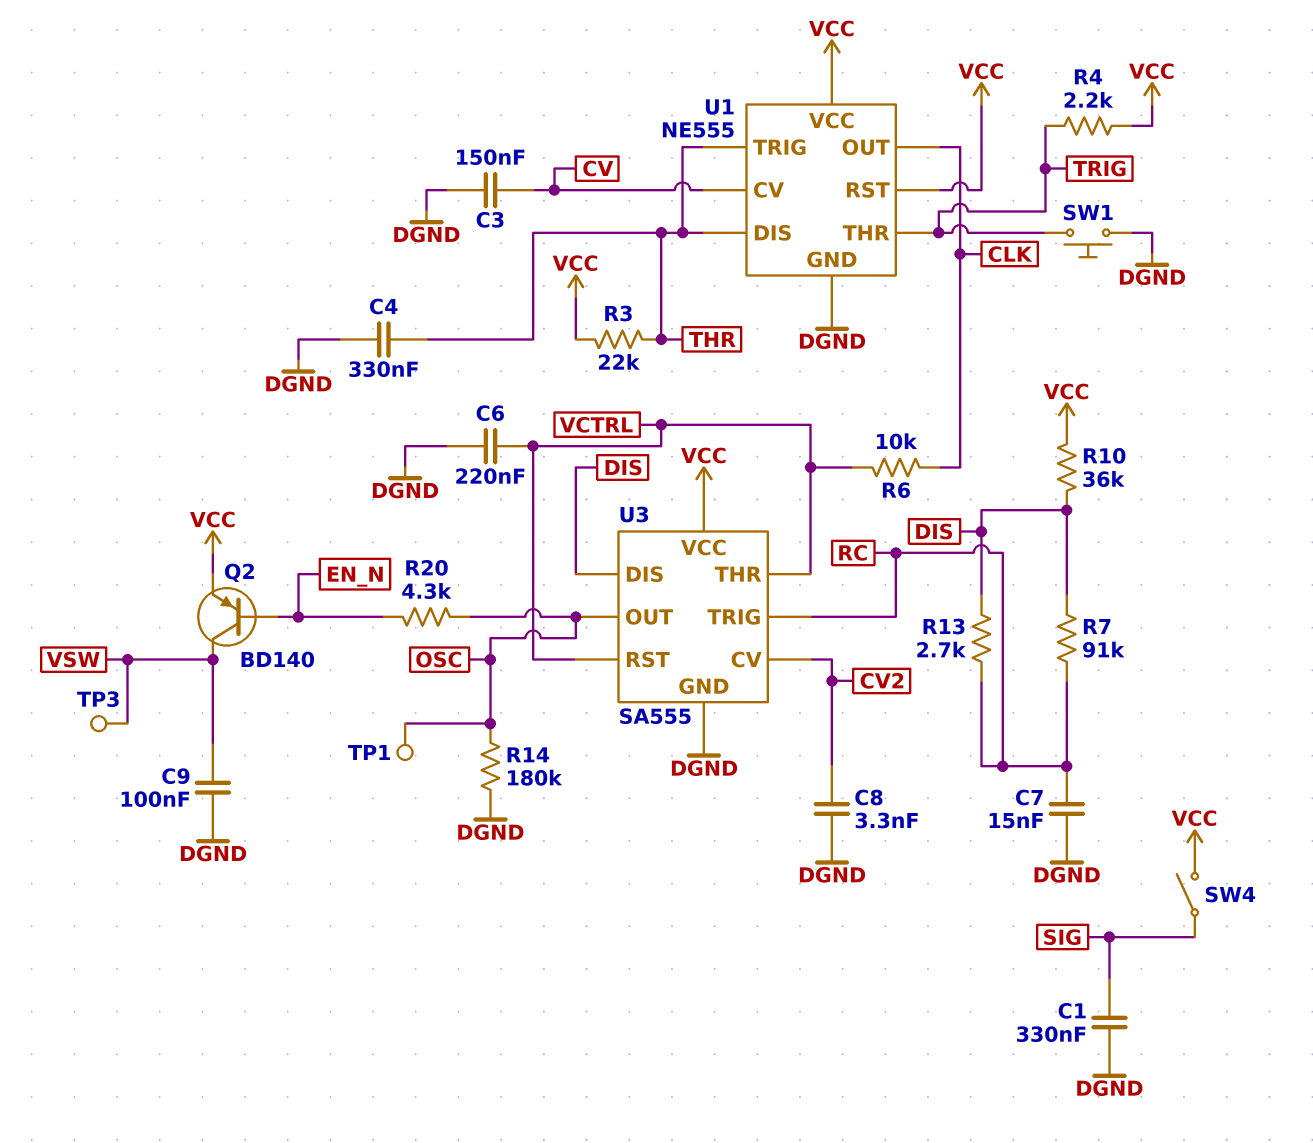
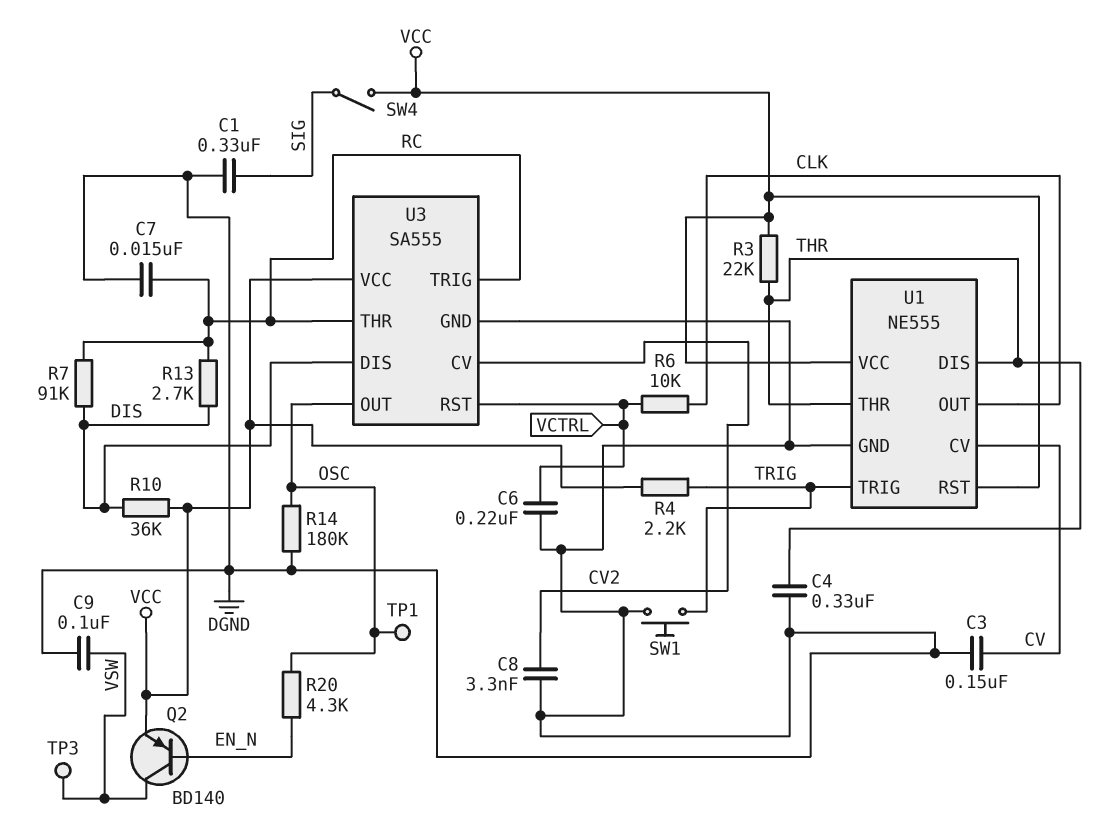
U1 pin THR: TRIG -> THR
U1 pin TRIG: THR -> TRIG
U3 pin THR: VCTRL -> RC

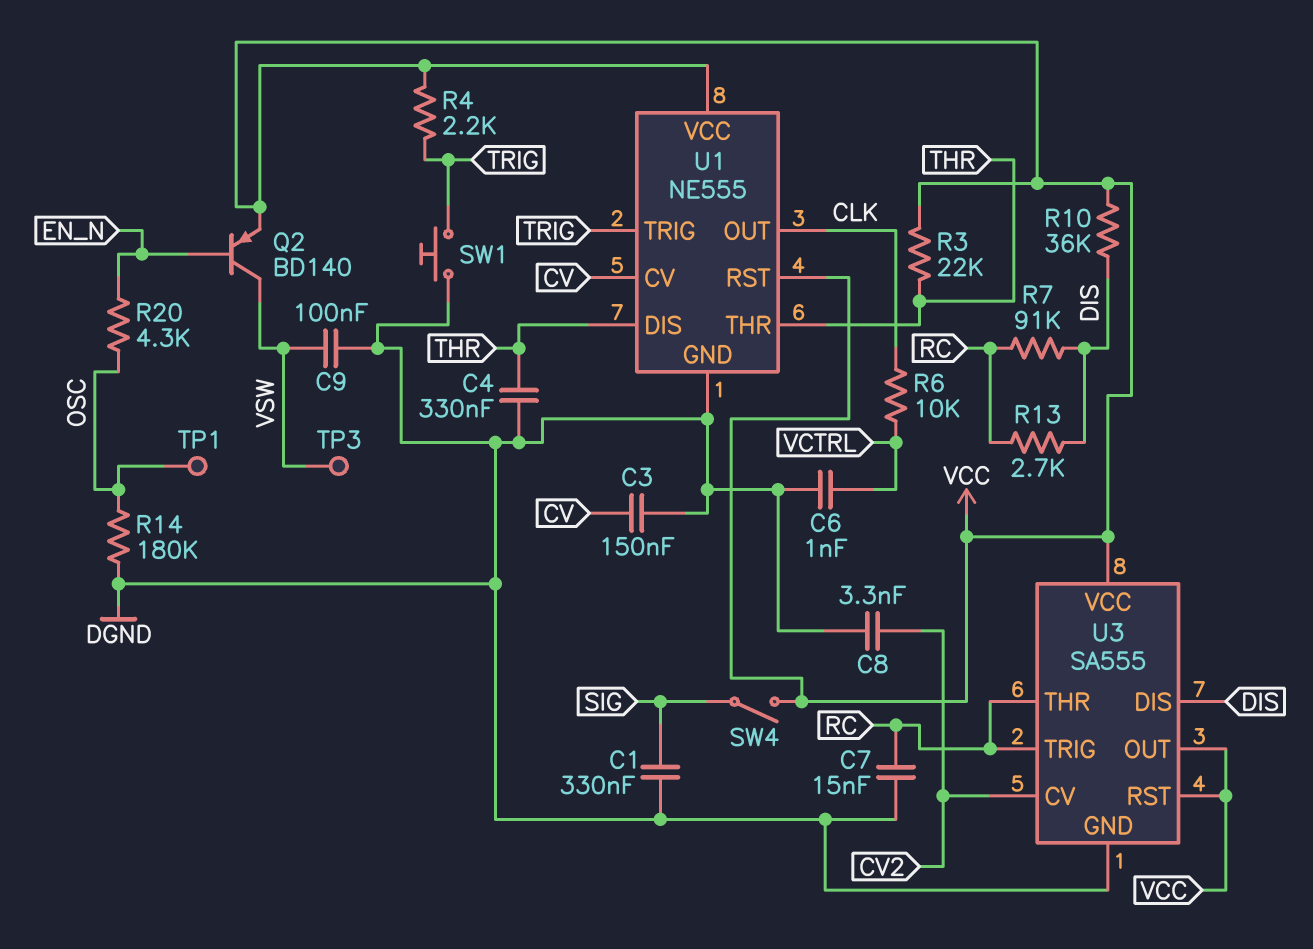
C6: 220nF (DGND, VCTRL) -> 1nF (DGND, VCTRL)
U3 pin OUT: OSC -> VCC
U3 pin RST: VCTRL -> VCC

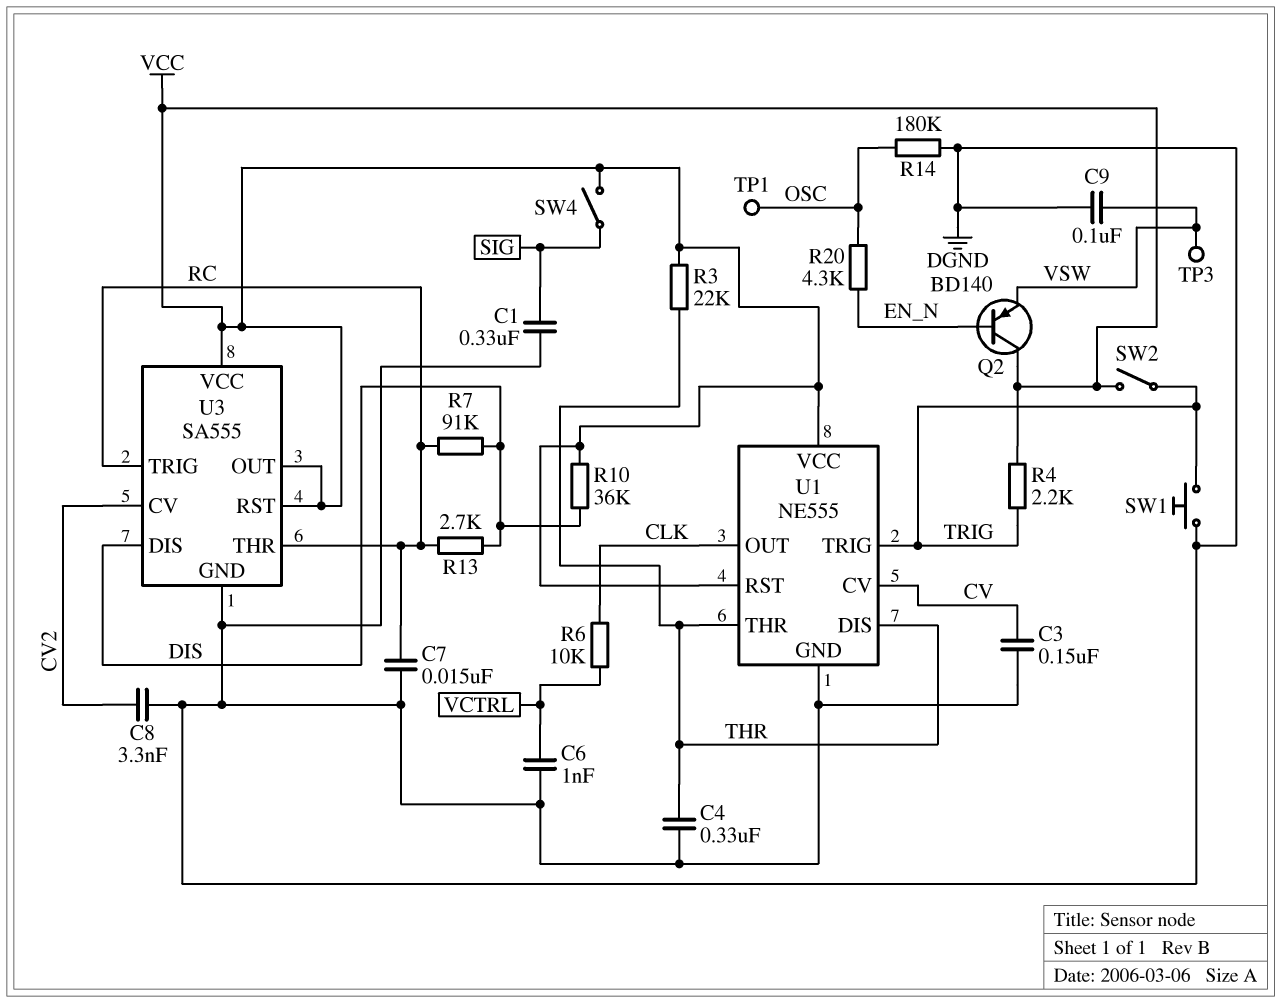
Q2: PNP BD140 (B EN_N, C VSW, E VCC) -> PNP BD140 (B EN_N, C VCC, E VSW)
SW2: none -> switch (TRIG, VCC)

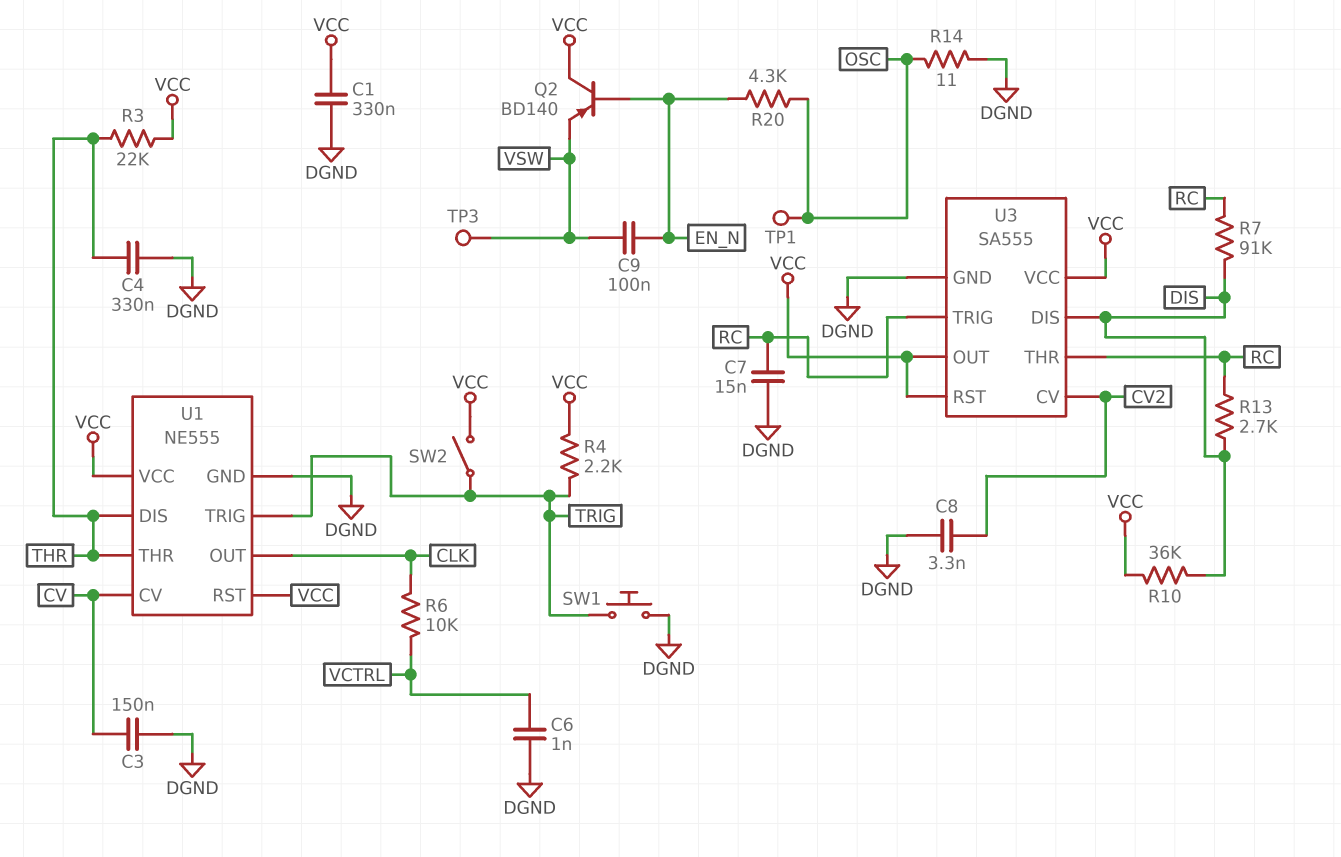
C1: 330nF (DGND, SIG) -> 330nF (DGND, VCC)
C9: 100nF (DGND, VSW) -> 100nF (EN_N, VSW)
R14: 180k (DGND, OSC) -> 11 (DGND, OSC)
SW4: switch (SIG, VCC) -> none

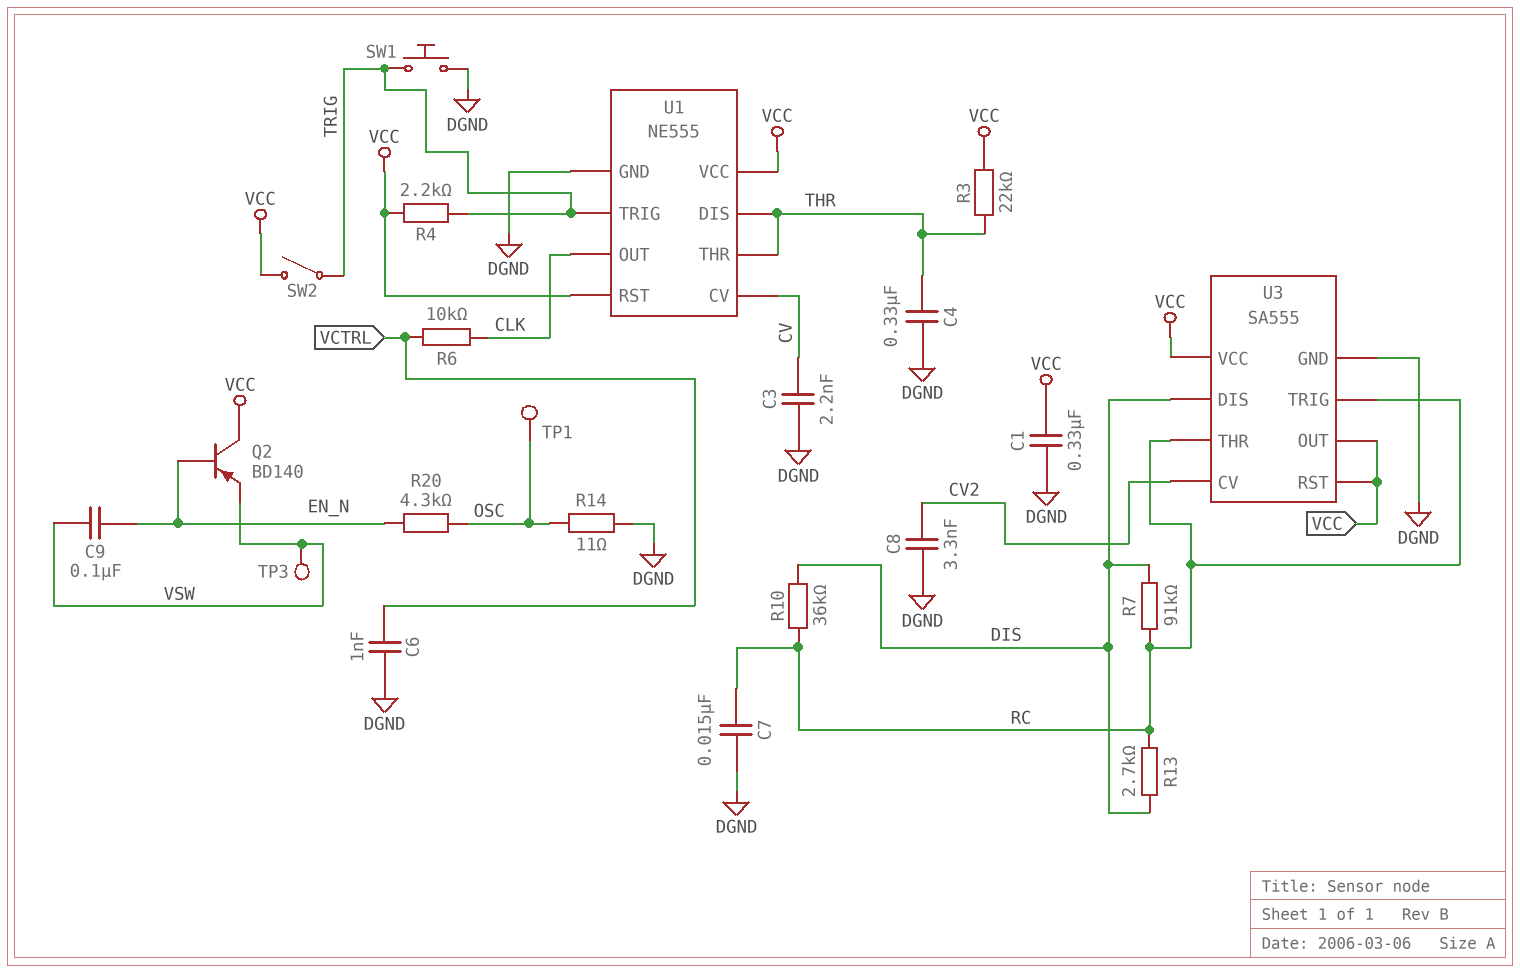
C3: 150nF (CV, DGND) -> 2.2nF (CV, DGND)
R10: 36k (DIS, VCC) -> 36k (DIS, RC)

